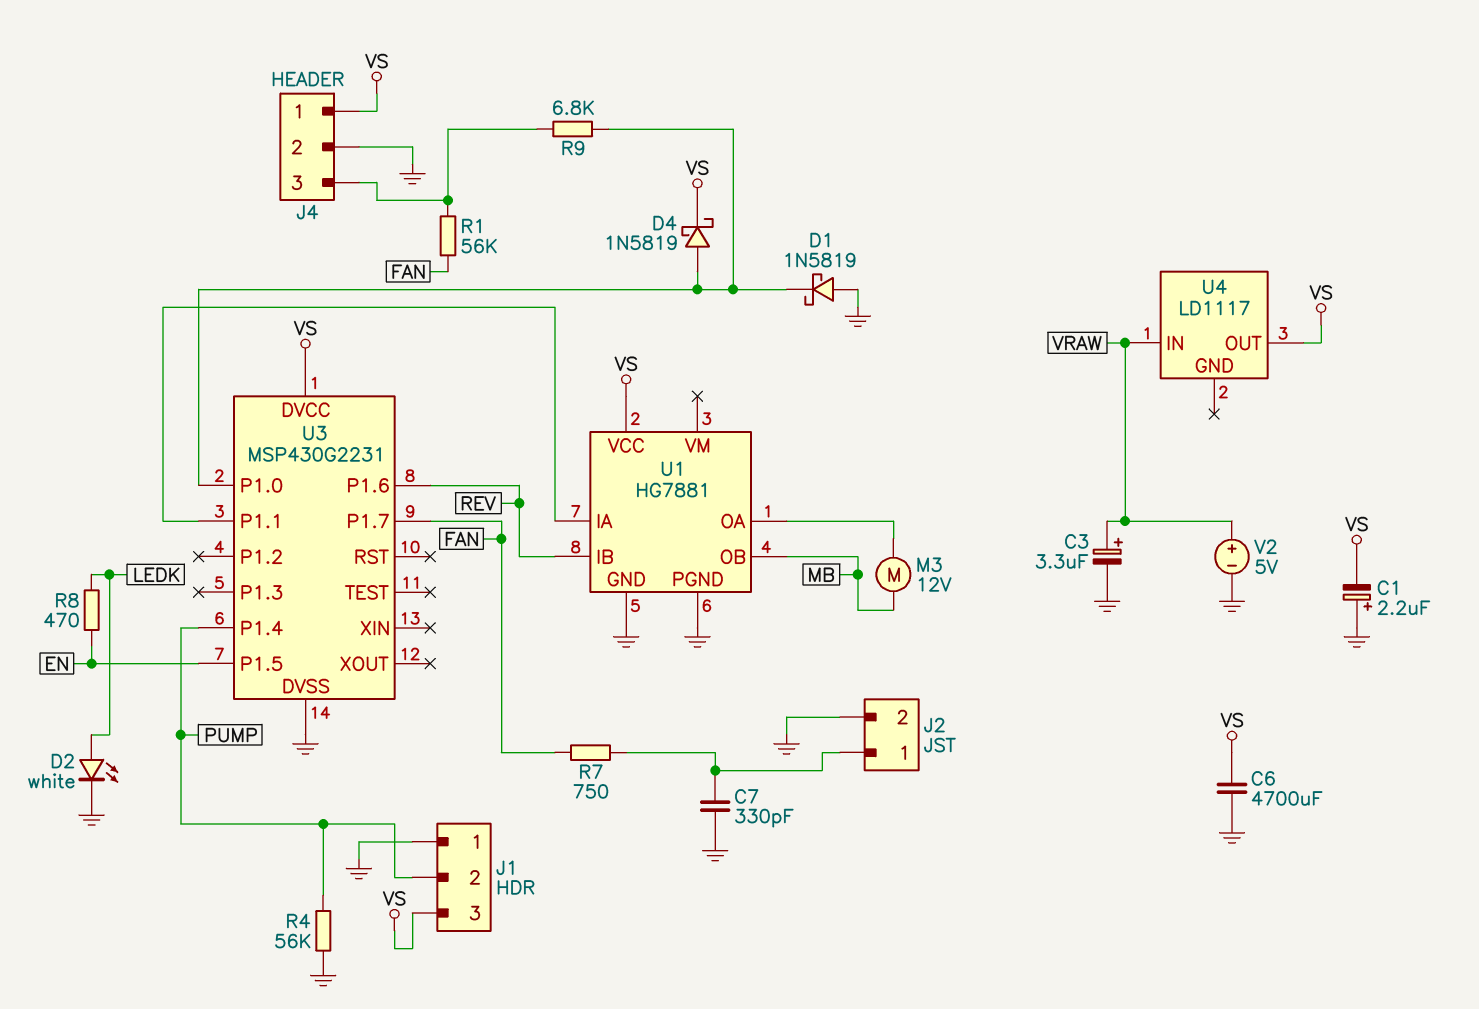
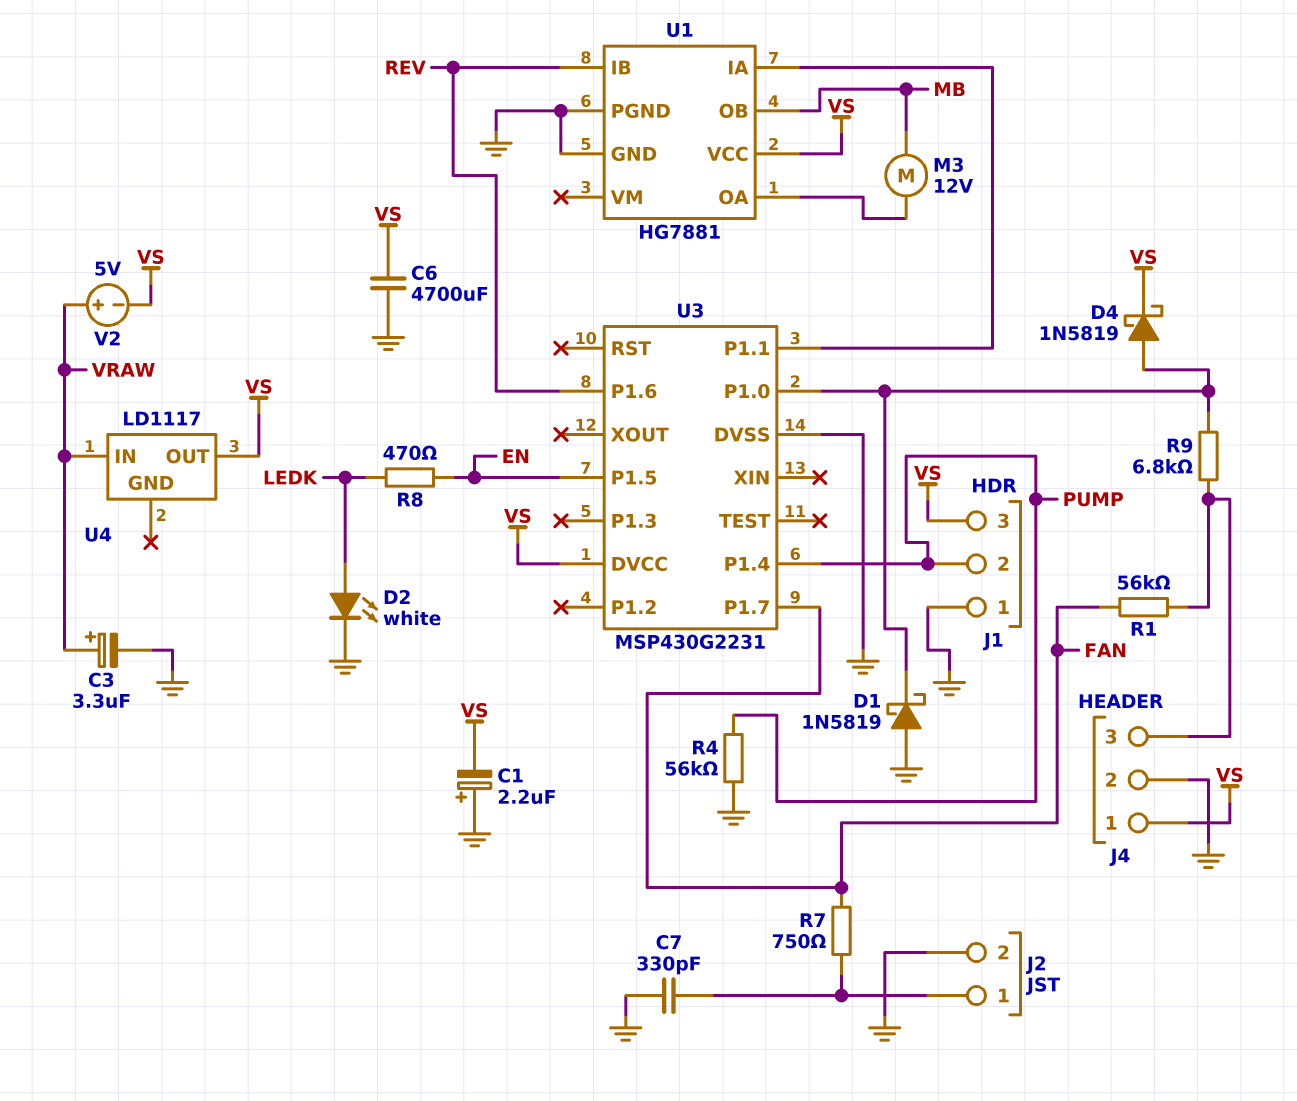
V2: 5V (plus VRAW, minus GND) -> 5V (plus VRAW, minus VS)

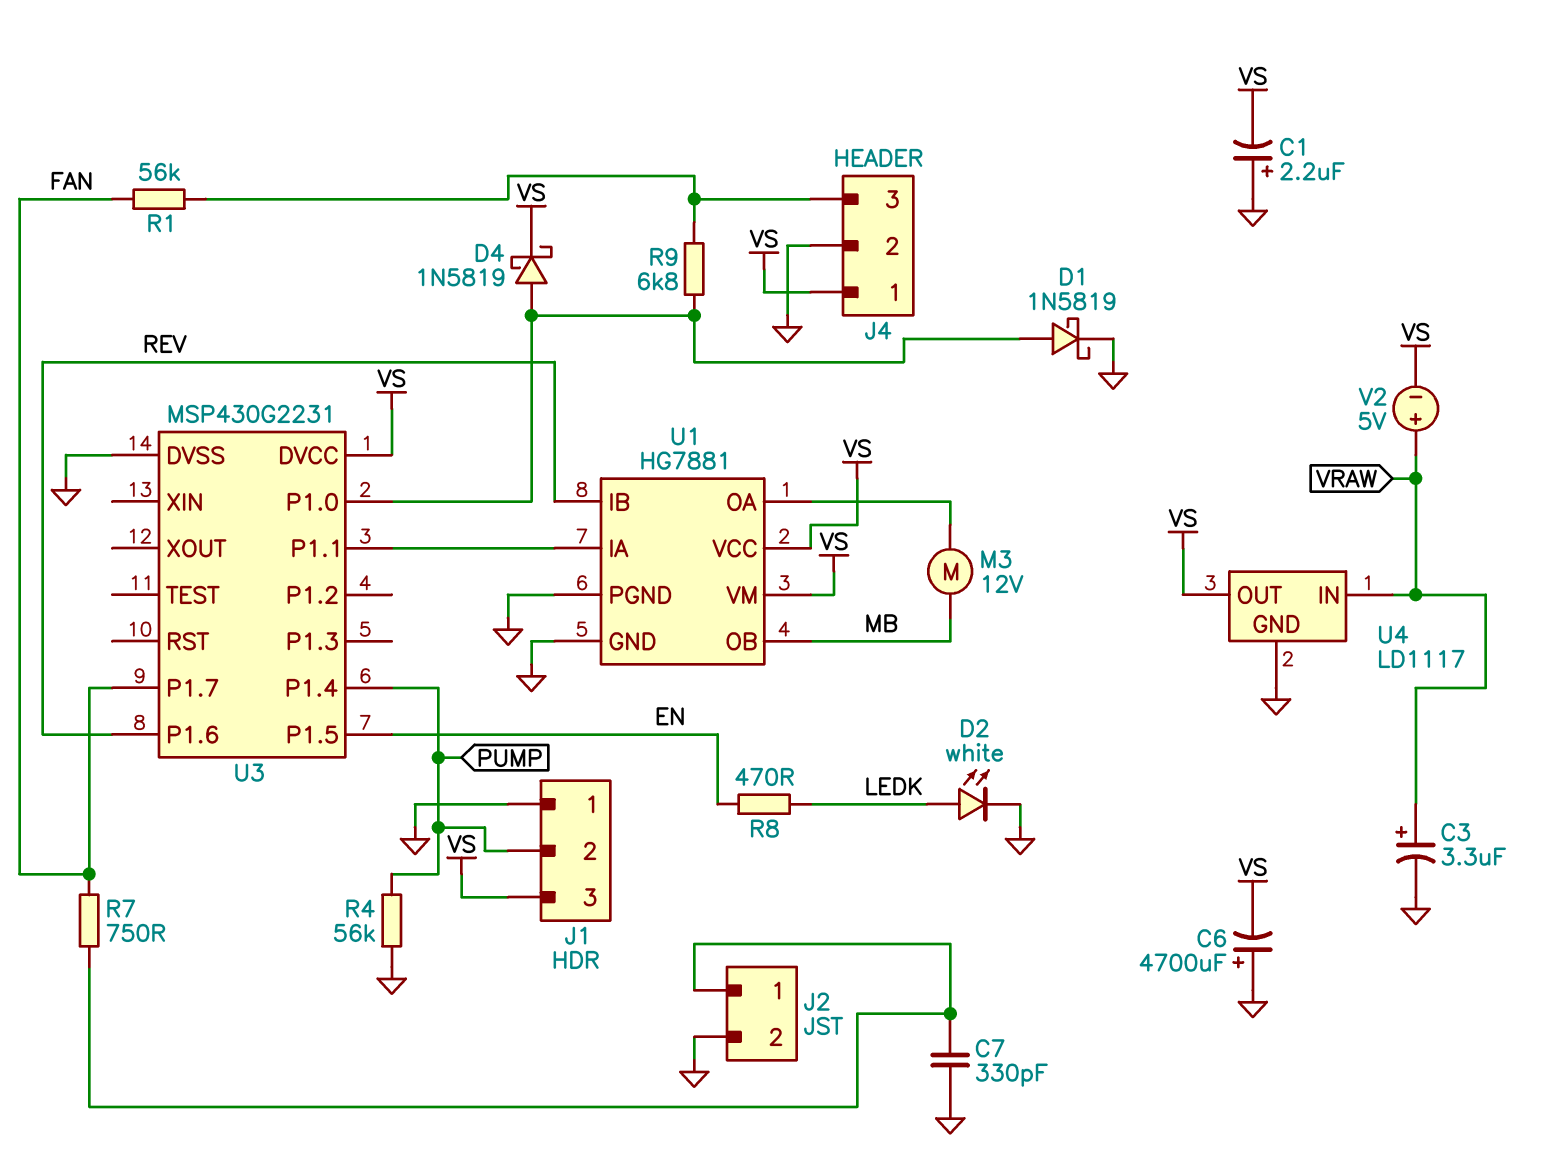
C6: 4700uF (GND, VS) -> 4700uF (plus GND, minus VS)
D1: schottky 1N5819 (A GND, K U3/P1.0) -> schottky 1N5819 (A U3/P1.0, K GND)
U1 pin VM: none -> VS
U4 pin GND: none -> GND

